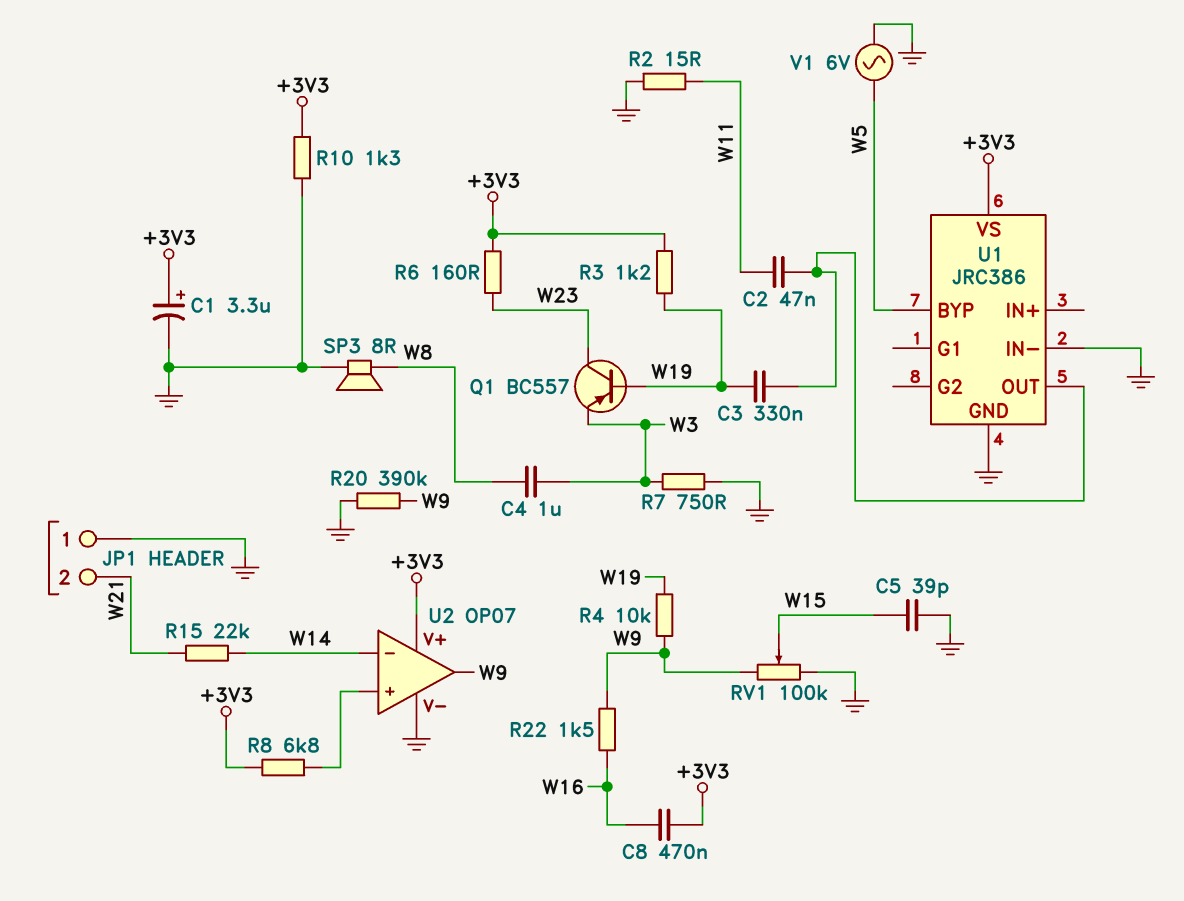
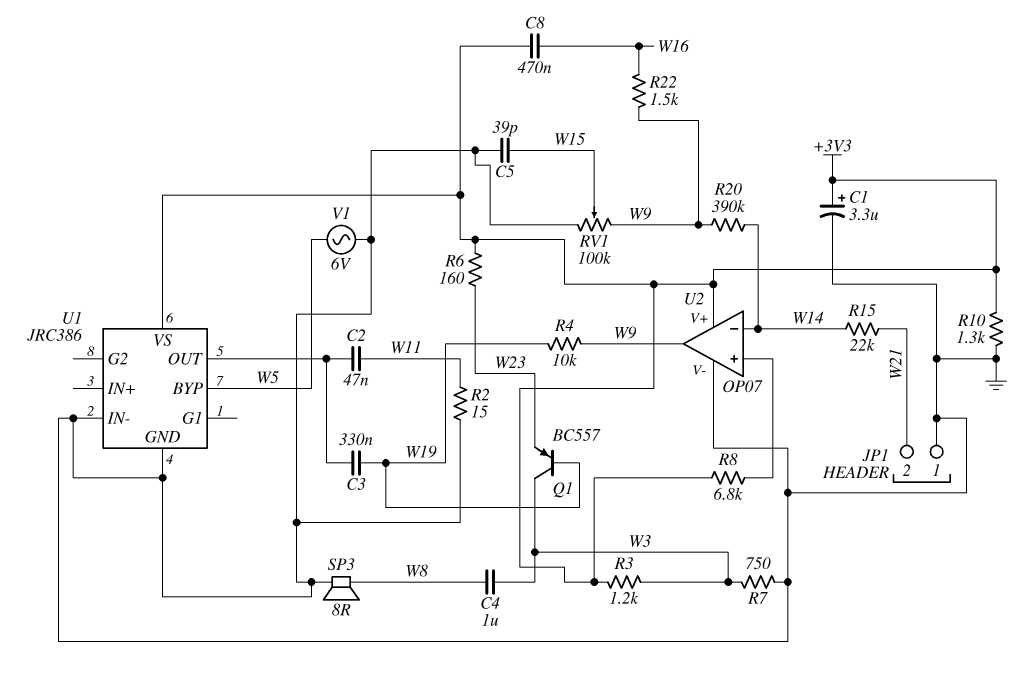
Q1: PNP BC557 (B W19, C W23, E W3) -> PNP BC557 (B W19, C W3, E W23)
R3: 1.2k (+3V3, W19) -> 1.2k (+3V3, W3)
R20: 390k (GND, W9) -> 390k (W9, W14)

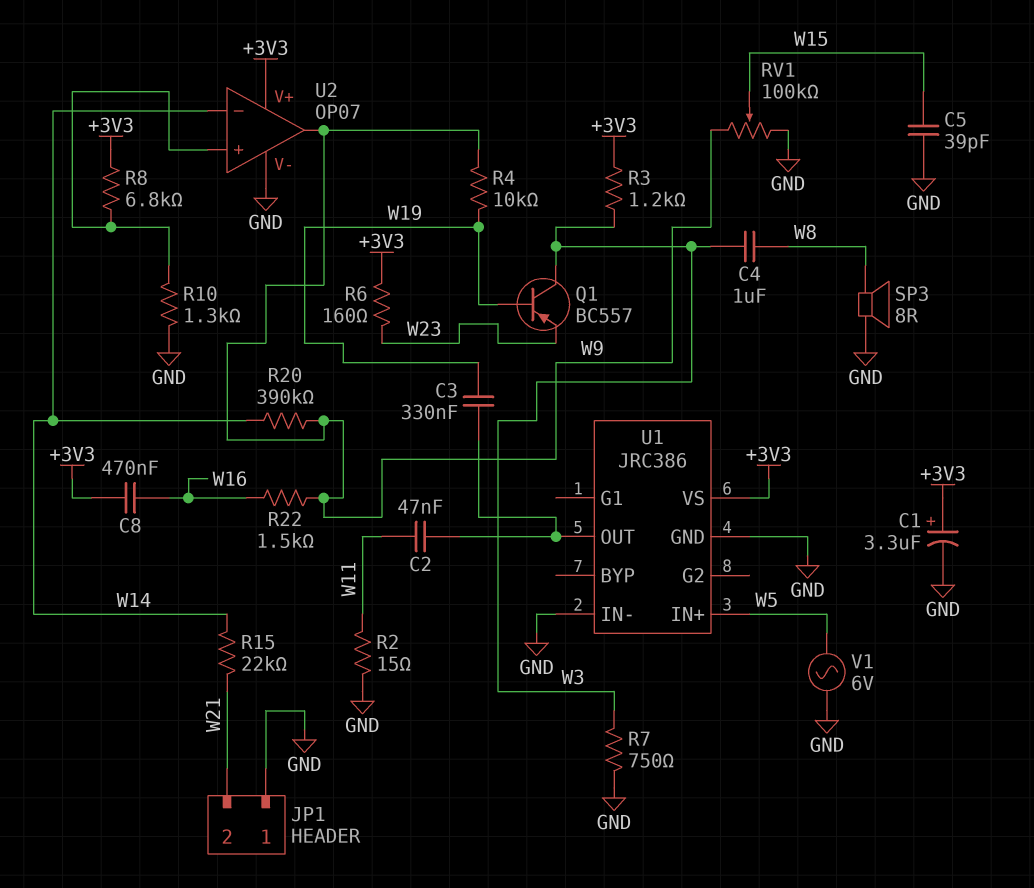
R10: 1.3k (+3V3, GND) -> 1.3k (GND, U2/in+)
U1 pin BYP: W5 -> none
U1 pin IN+: none -> W5

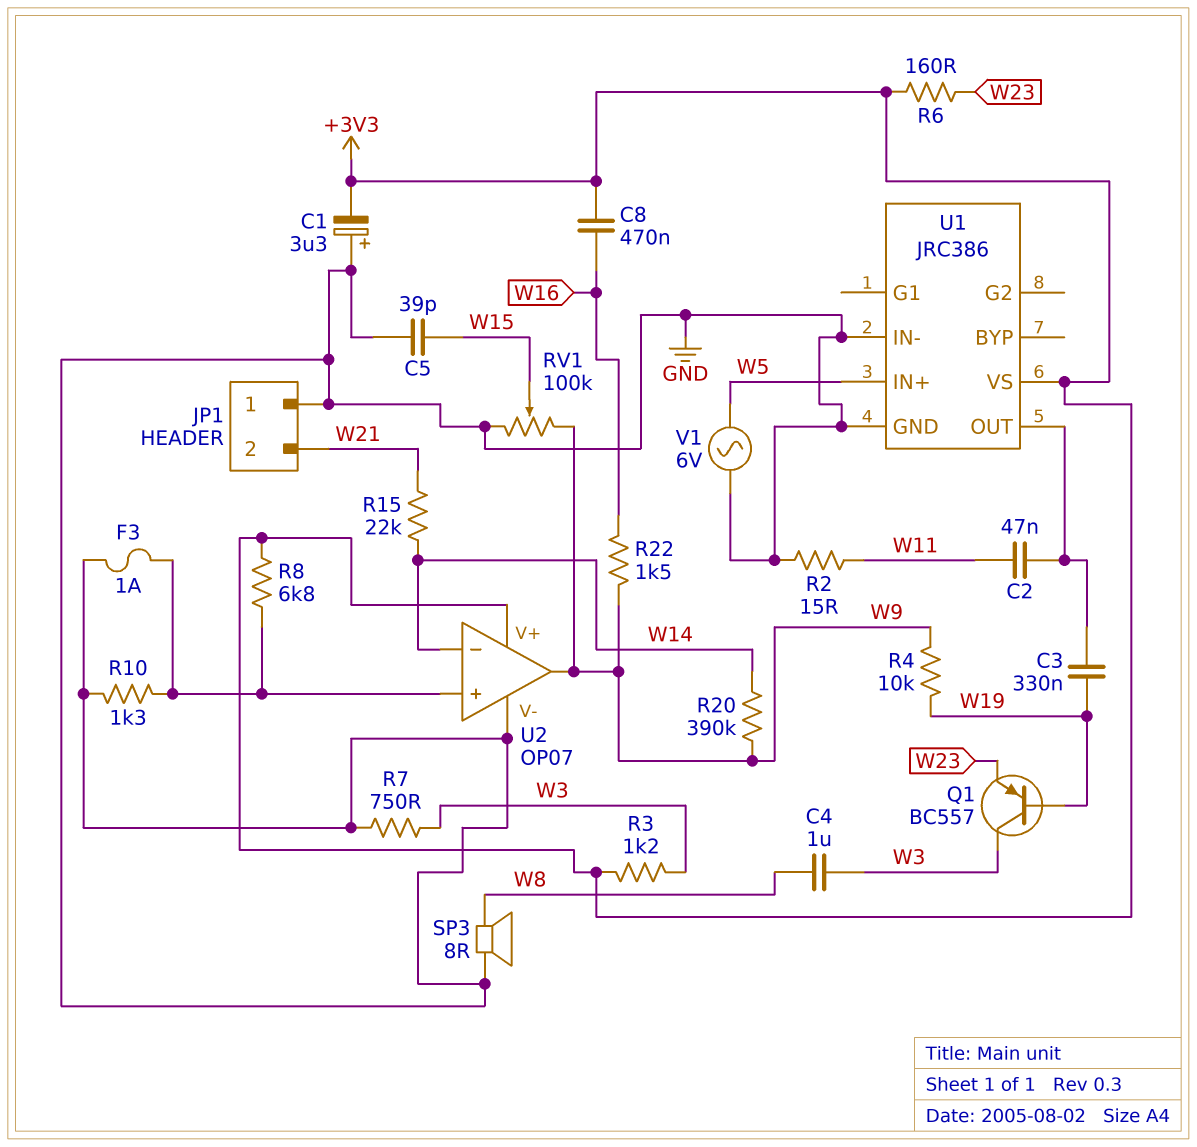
C1: 3.3uF (plus +3V3, minus GND) -> 3.3uF (plus GND, minus +3V3)
F3: none -> 1A (GND, U2/in+)

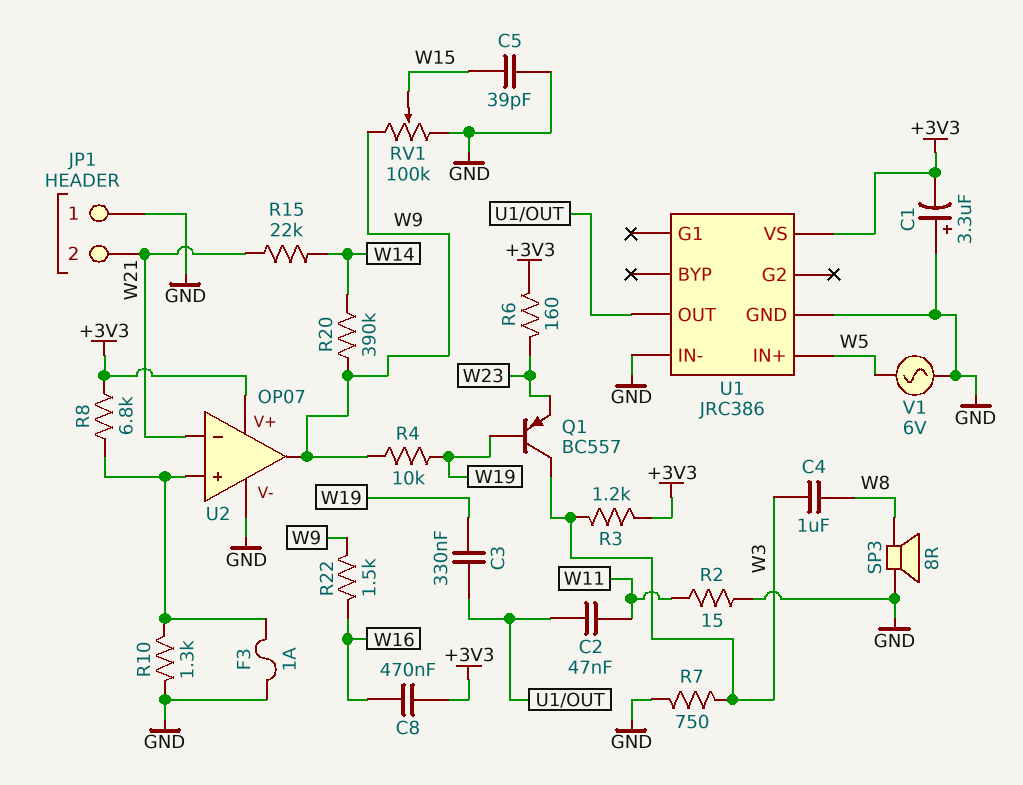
U2 pin in-: W14 -> W21

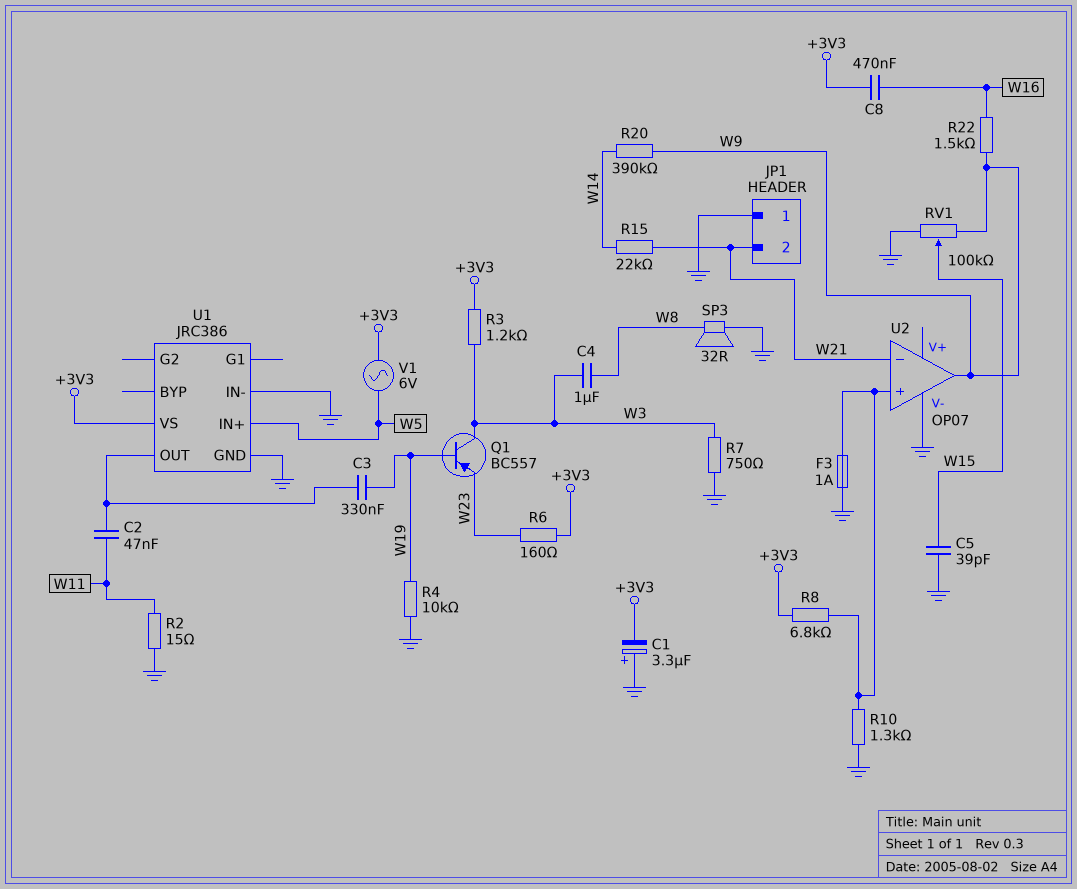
R4: 10k (W9, W19) -> 10k (GND, W19)
SP3: speaker 8R (GND, W8) -> speaker 32R (GND, W8)
U2 pin V+: +3V3 -> none
V1: AC 6V (GND, W5) -> AC 6V (+3V3, W5)

